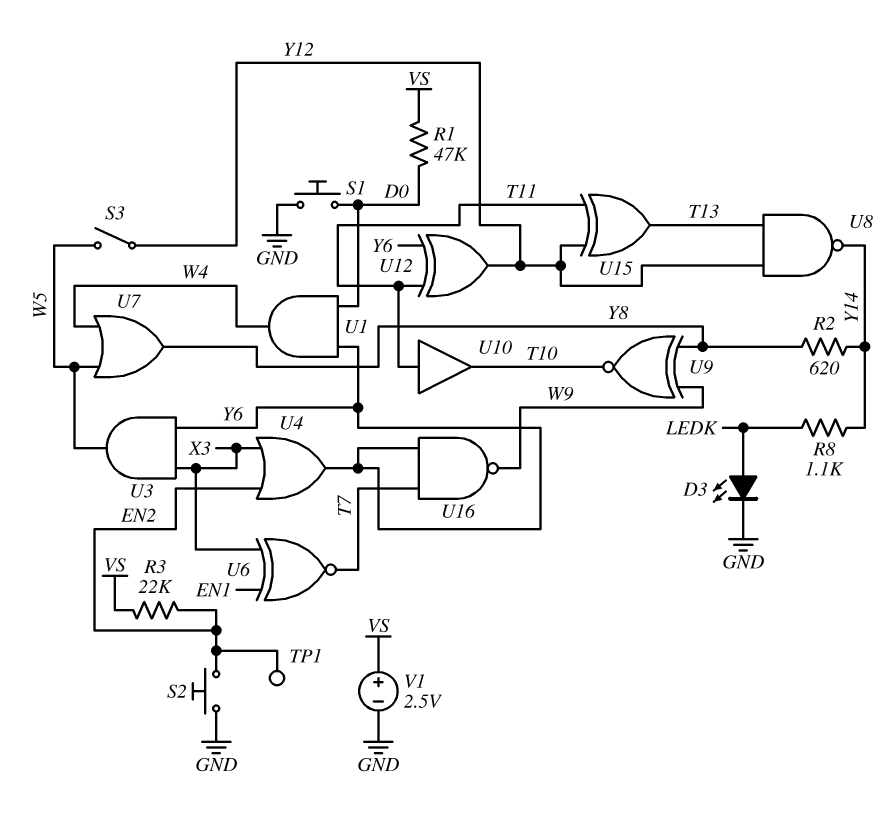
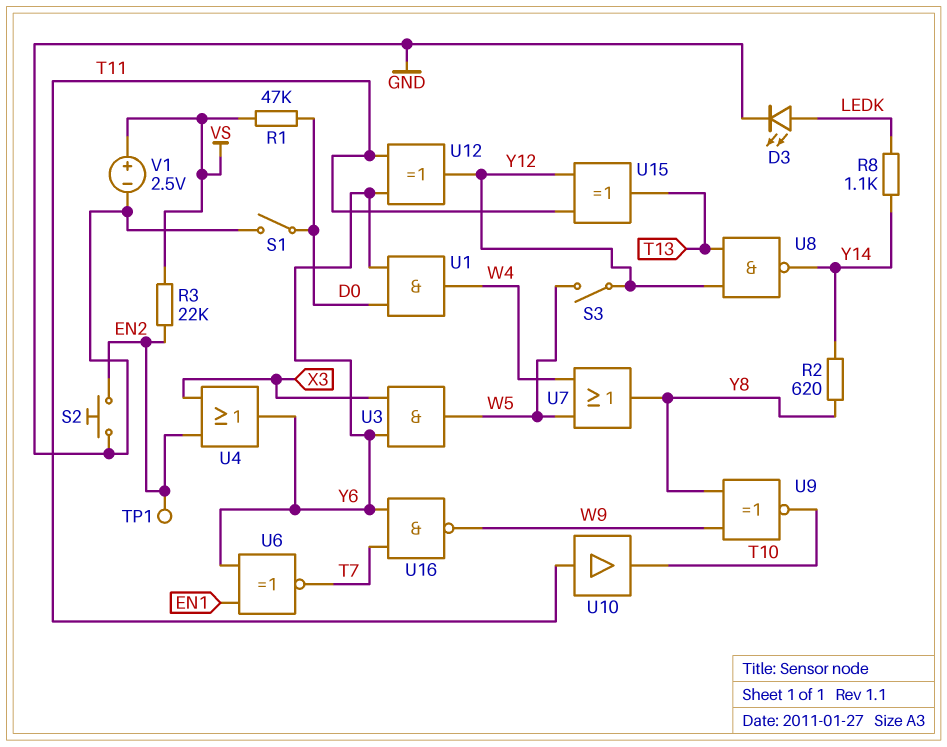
S1: button (D0, GND) -> switch (D0, GND)
U6: XNOR (in EN1, in X3, out T7) -> XNOR (in EN1, in Y6, out T7)

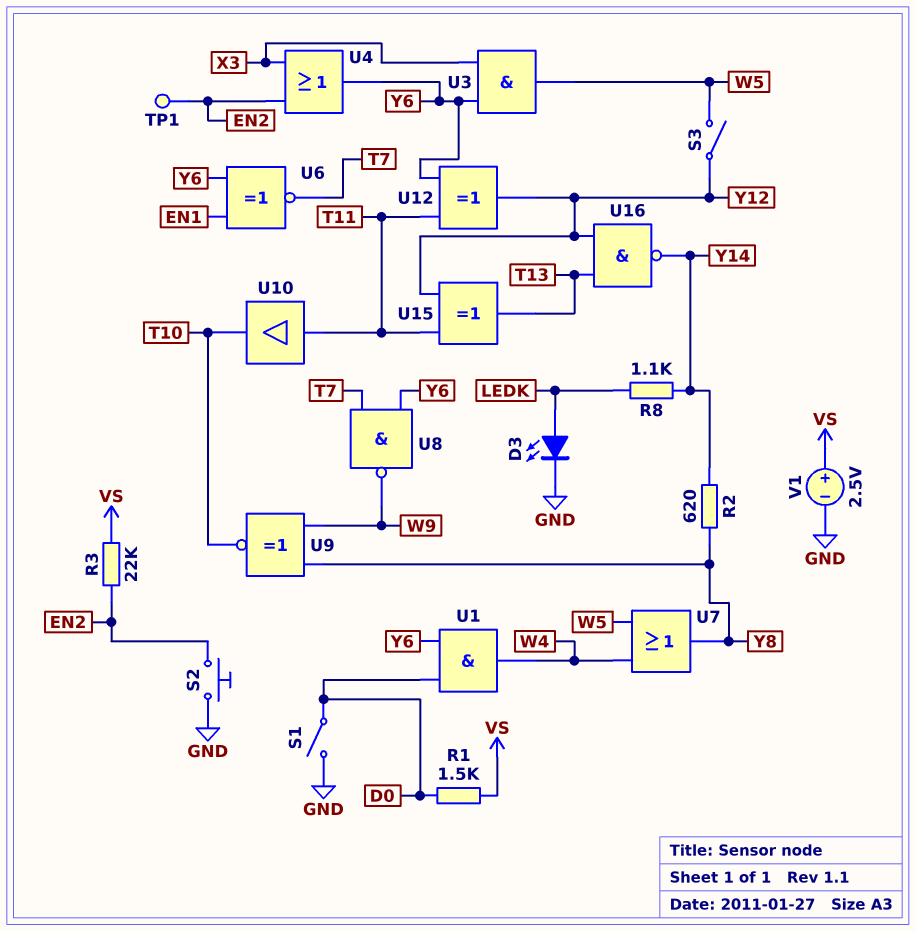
R1: 47k (D0, VS) -> 1.5k (D0, VS)
U8: NAND (in T13, in Y12, out Y14) -> NAND (in T7, in Y6, out W9)
U16: NAND (in T7, in Y6, out W9) -> NAND (in T13, in Y12, out Y14)

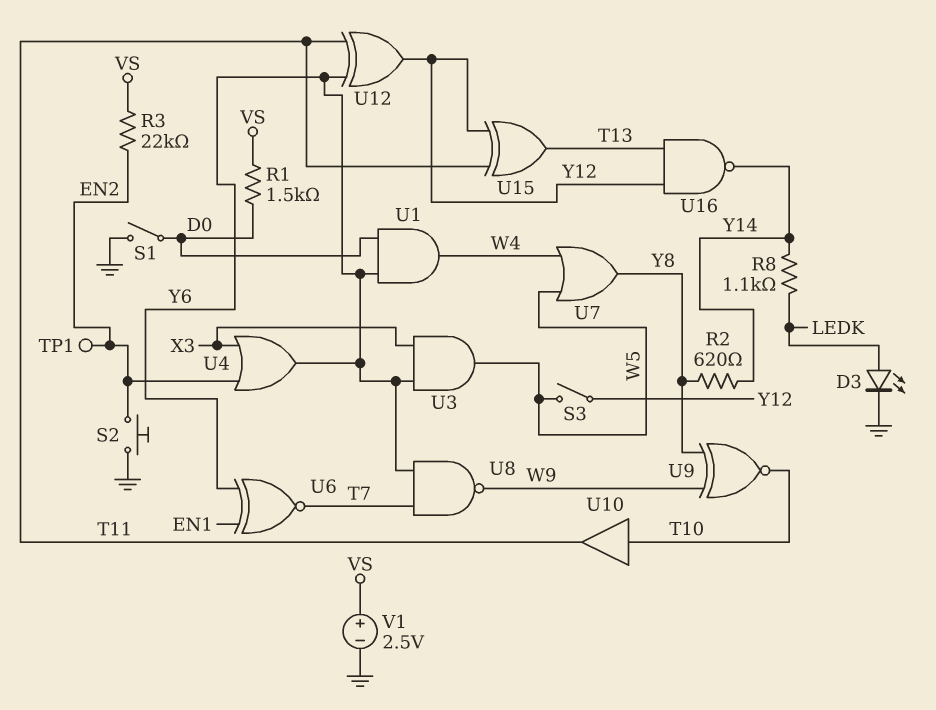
U10: buffer (in T11, out T10) -> buffer (in T10, out T11)

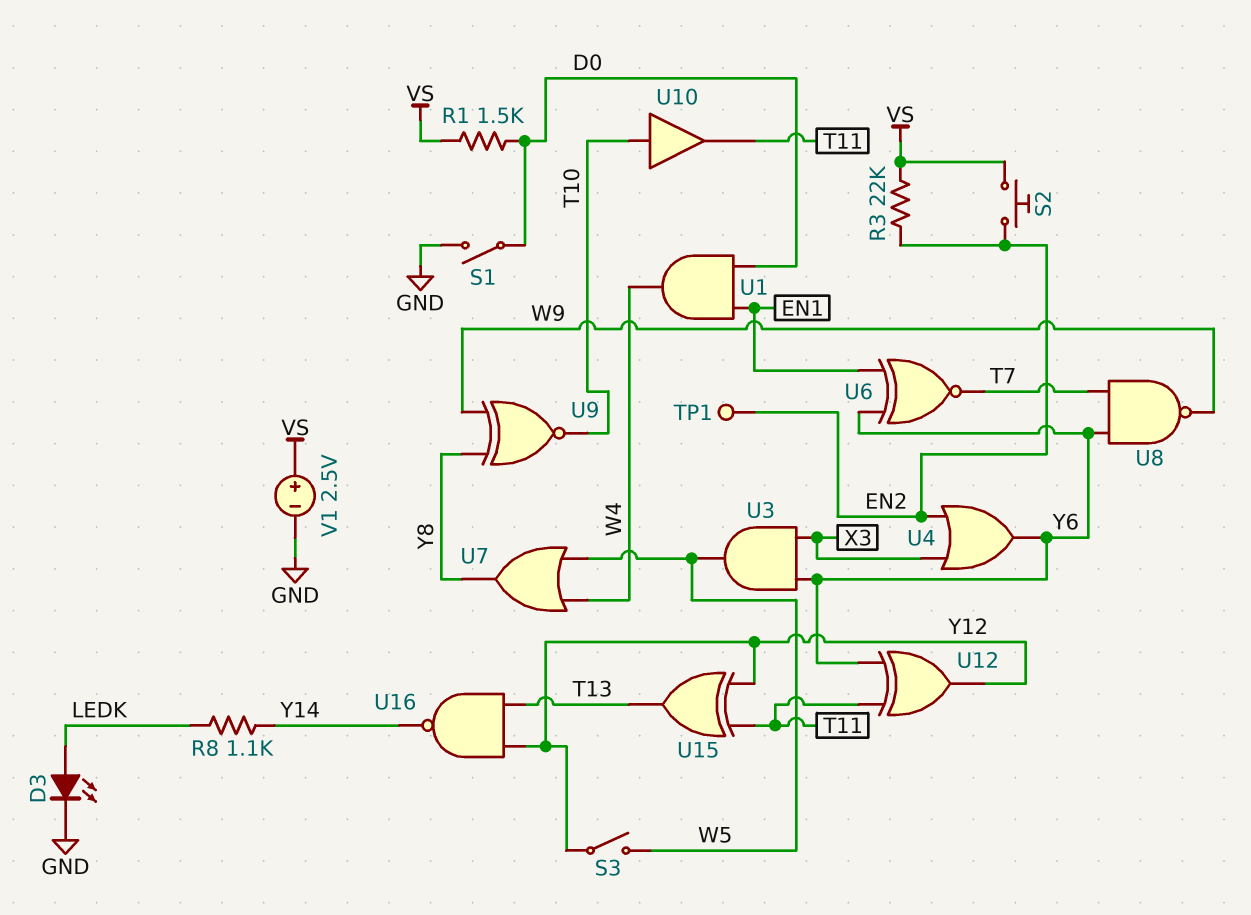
R2: 620 (Y8, Y14) -> none
S2: button (EN2, GND) -> button (EN2, VS)
U1: AND (in D0, in Y6, out W4) -> AND (in D0, in EN1, out W4)

